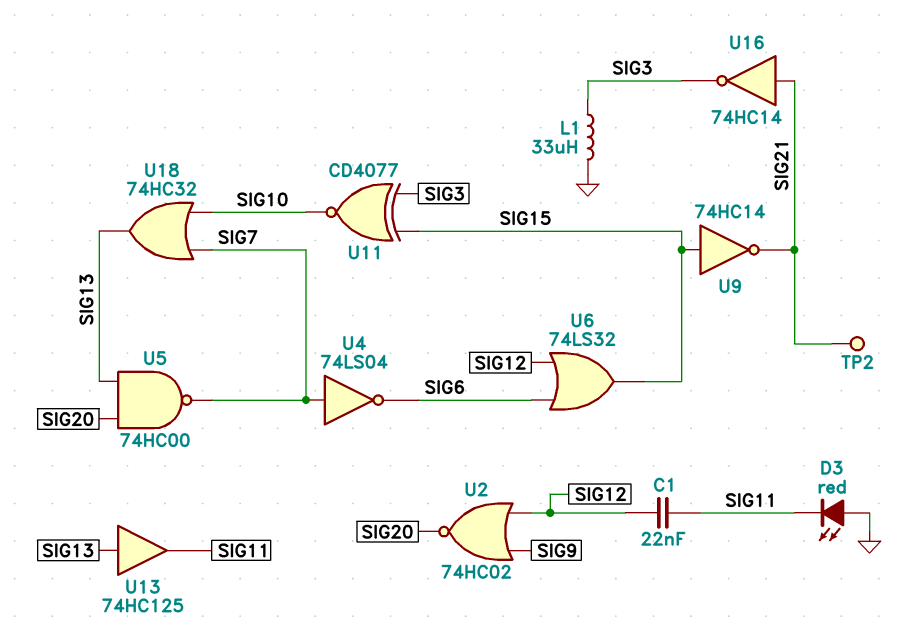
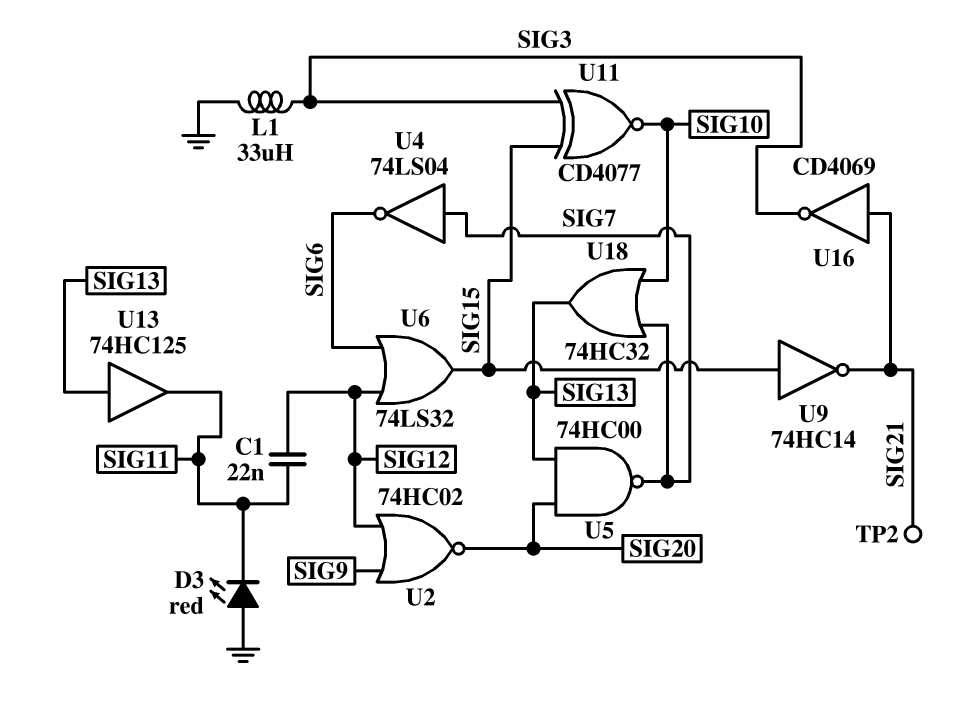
U16: NOT 74HC14 (in SIG21, out SIG3) -> NOT CD4069 (in SIG21, out SIG3)

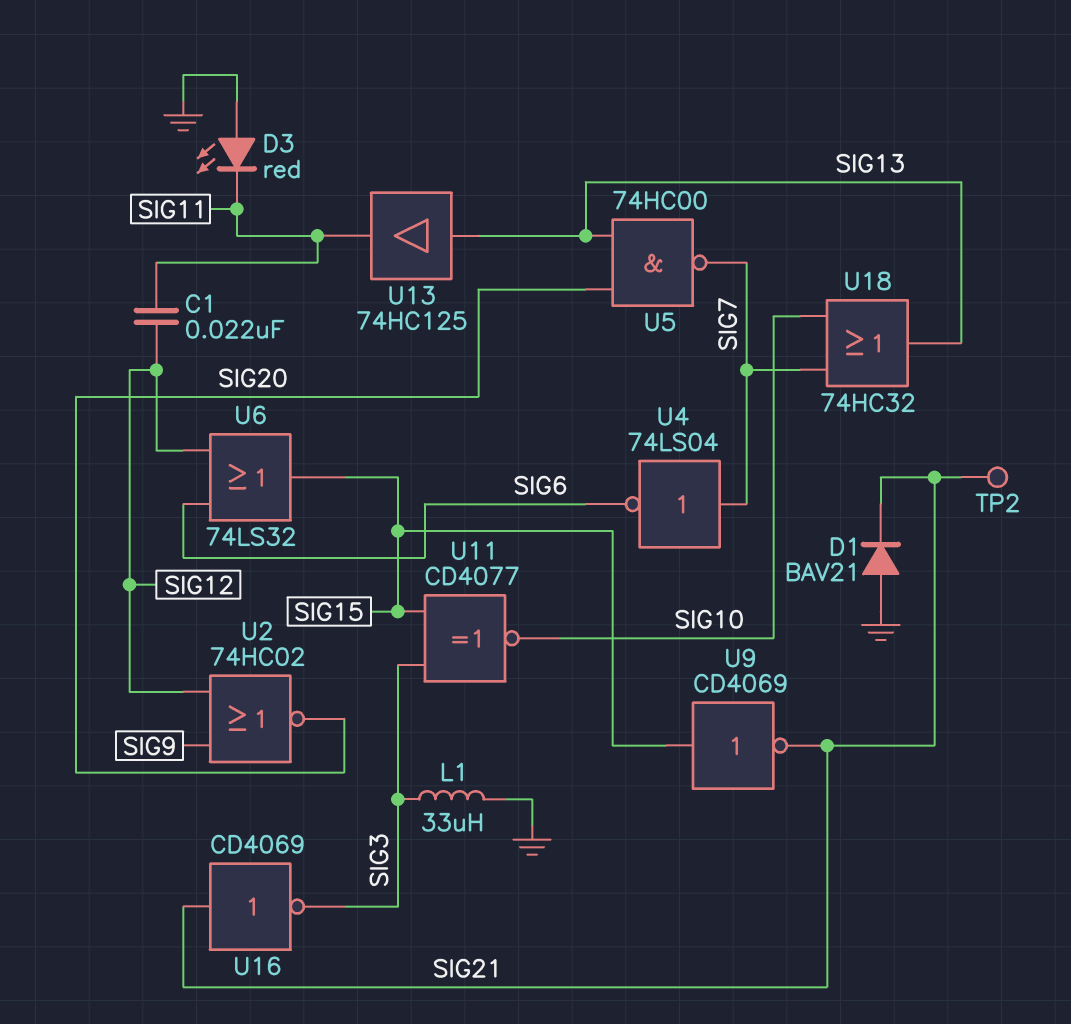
D1: none -> diode BAV21 (A GND, K SIG21)
U9: NOT 74HC14 (in SIG15, out SIG21) -> NOT CD4069 (in SIG15, out SIG21)

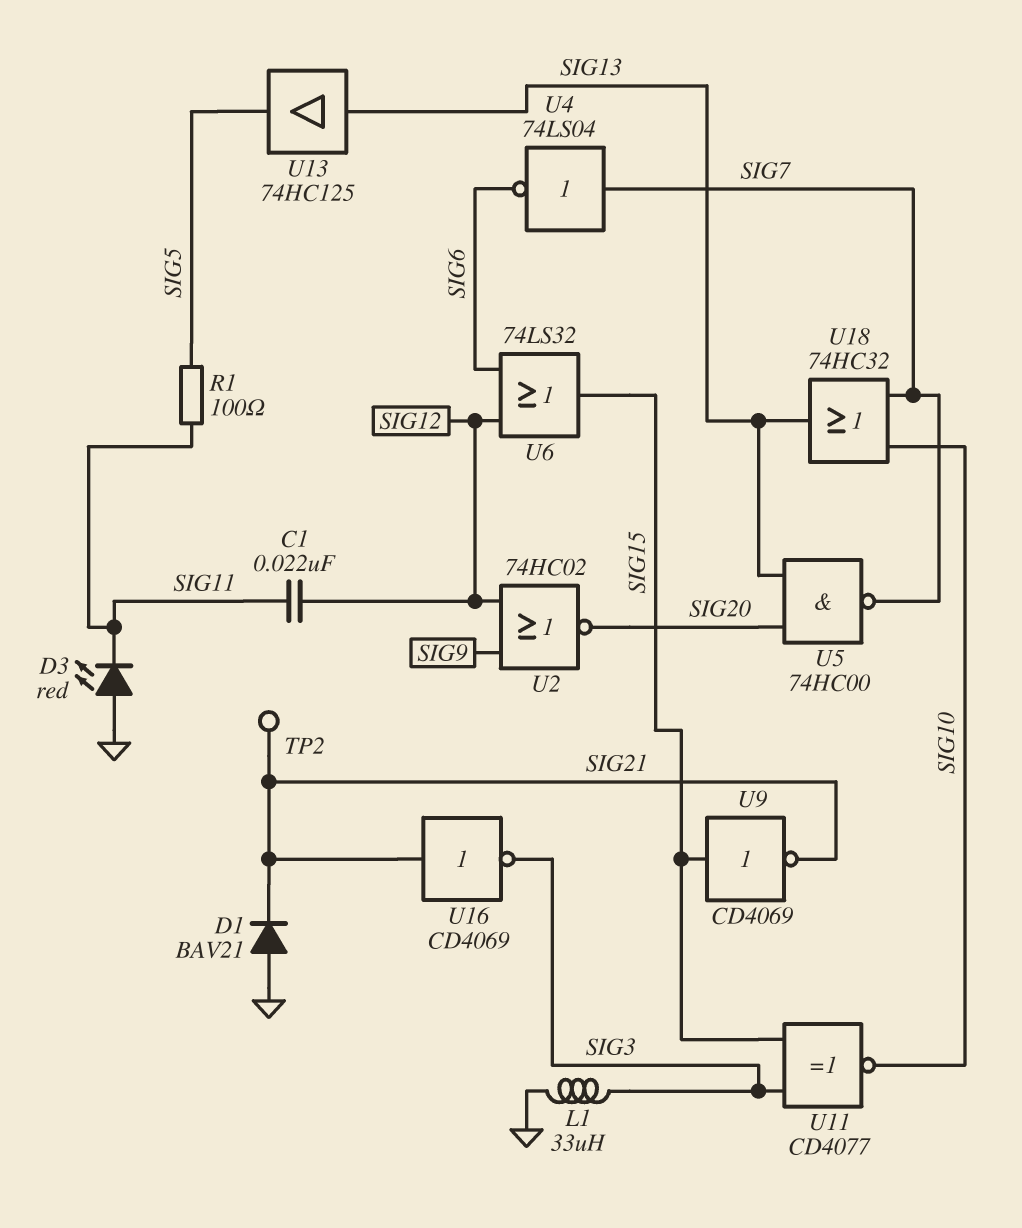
R1: none -> 100 (SIG5, SIG11)
U13: buffer 74HC125 (in SIG13, out SIG11) -> buffer 74HC125 (in SIG13, out SIG5)

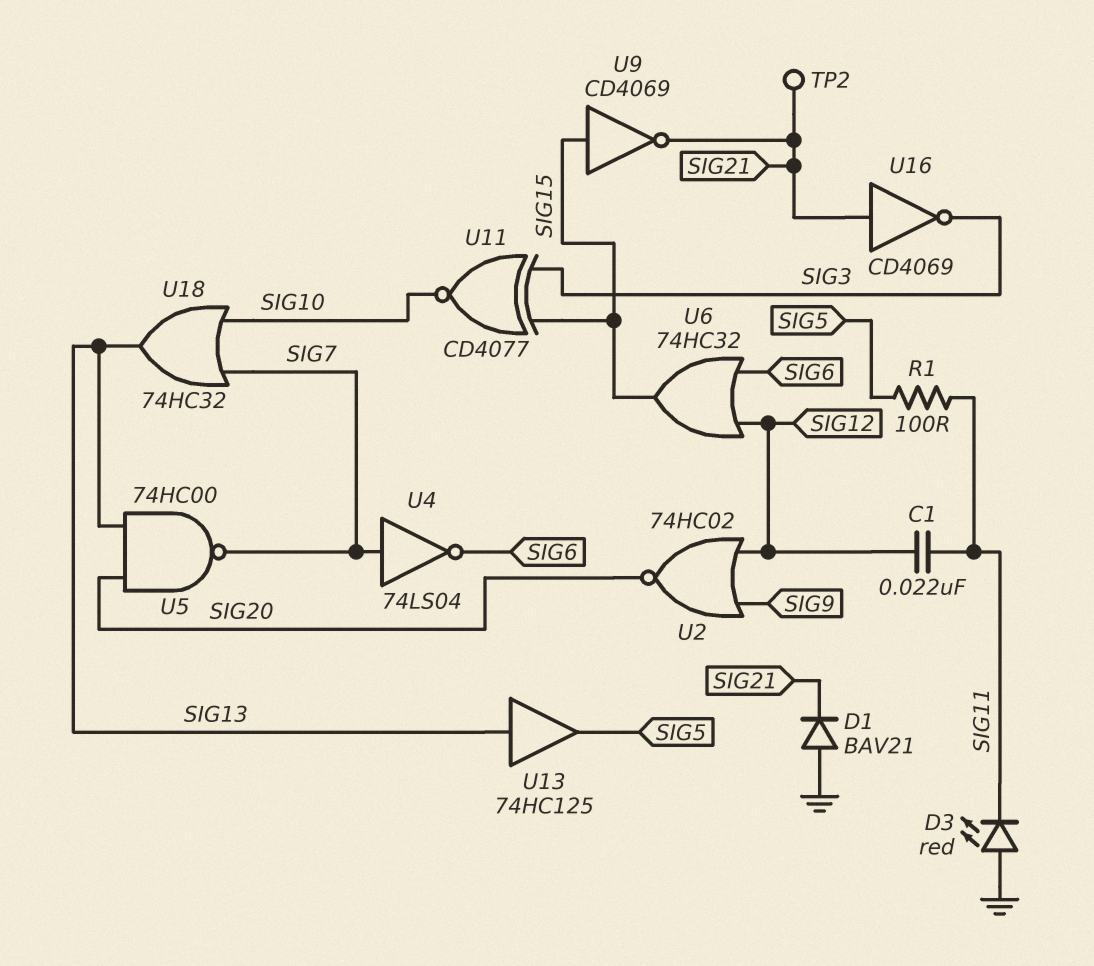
L1: 33uH (GND, SIG3) -> none
U6: OR 74LS32 (in SIG6, in SIG12, out SIG15) -> OR 74HC32 (in SIG6, in SIG12, out SIG15)

